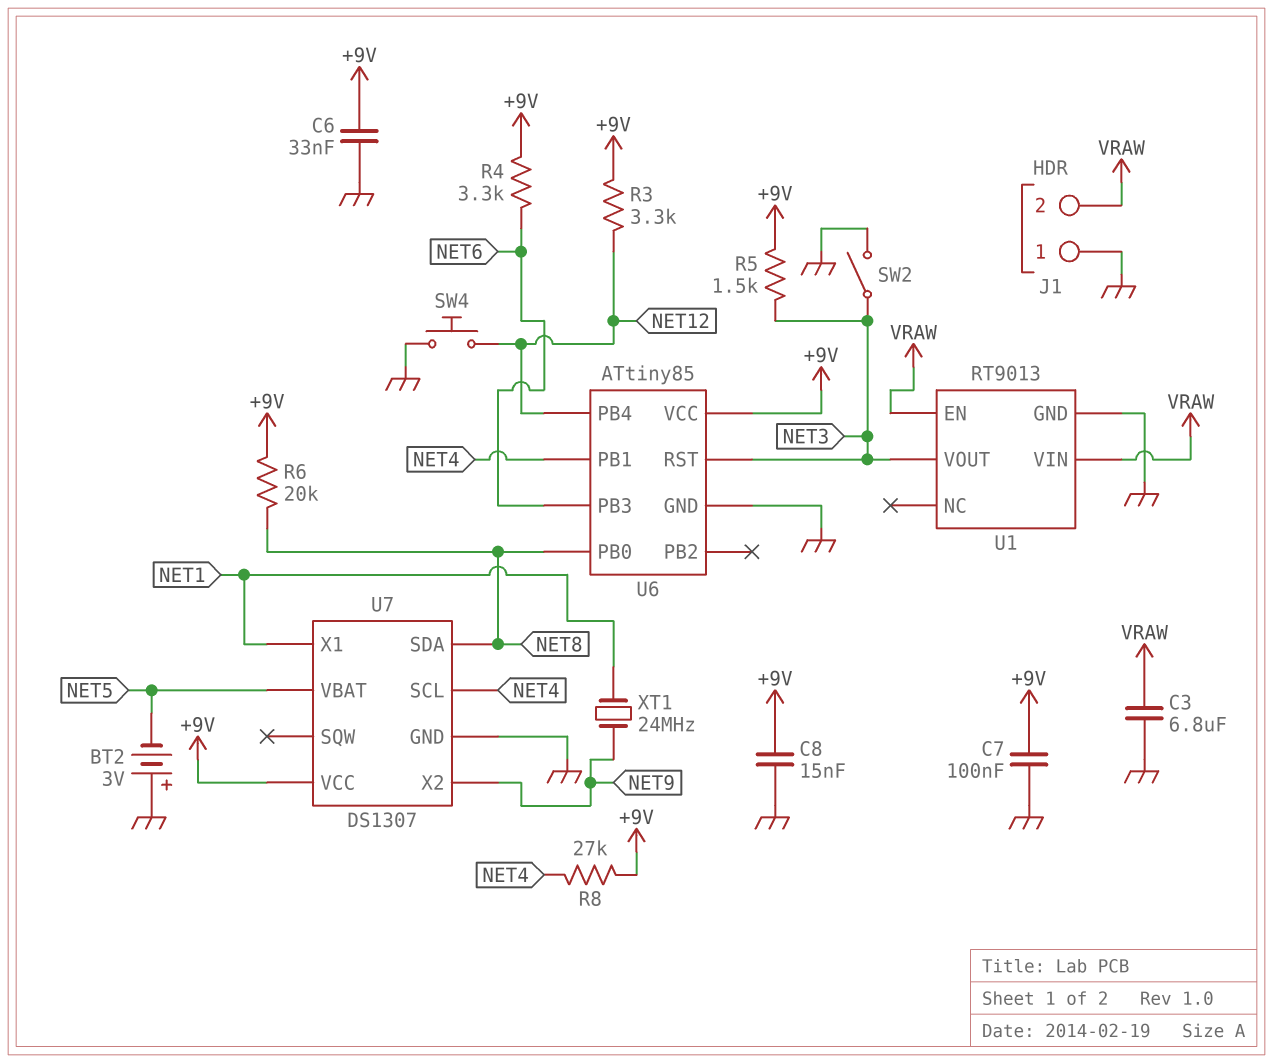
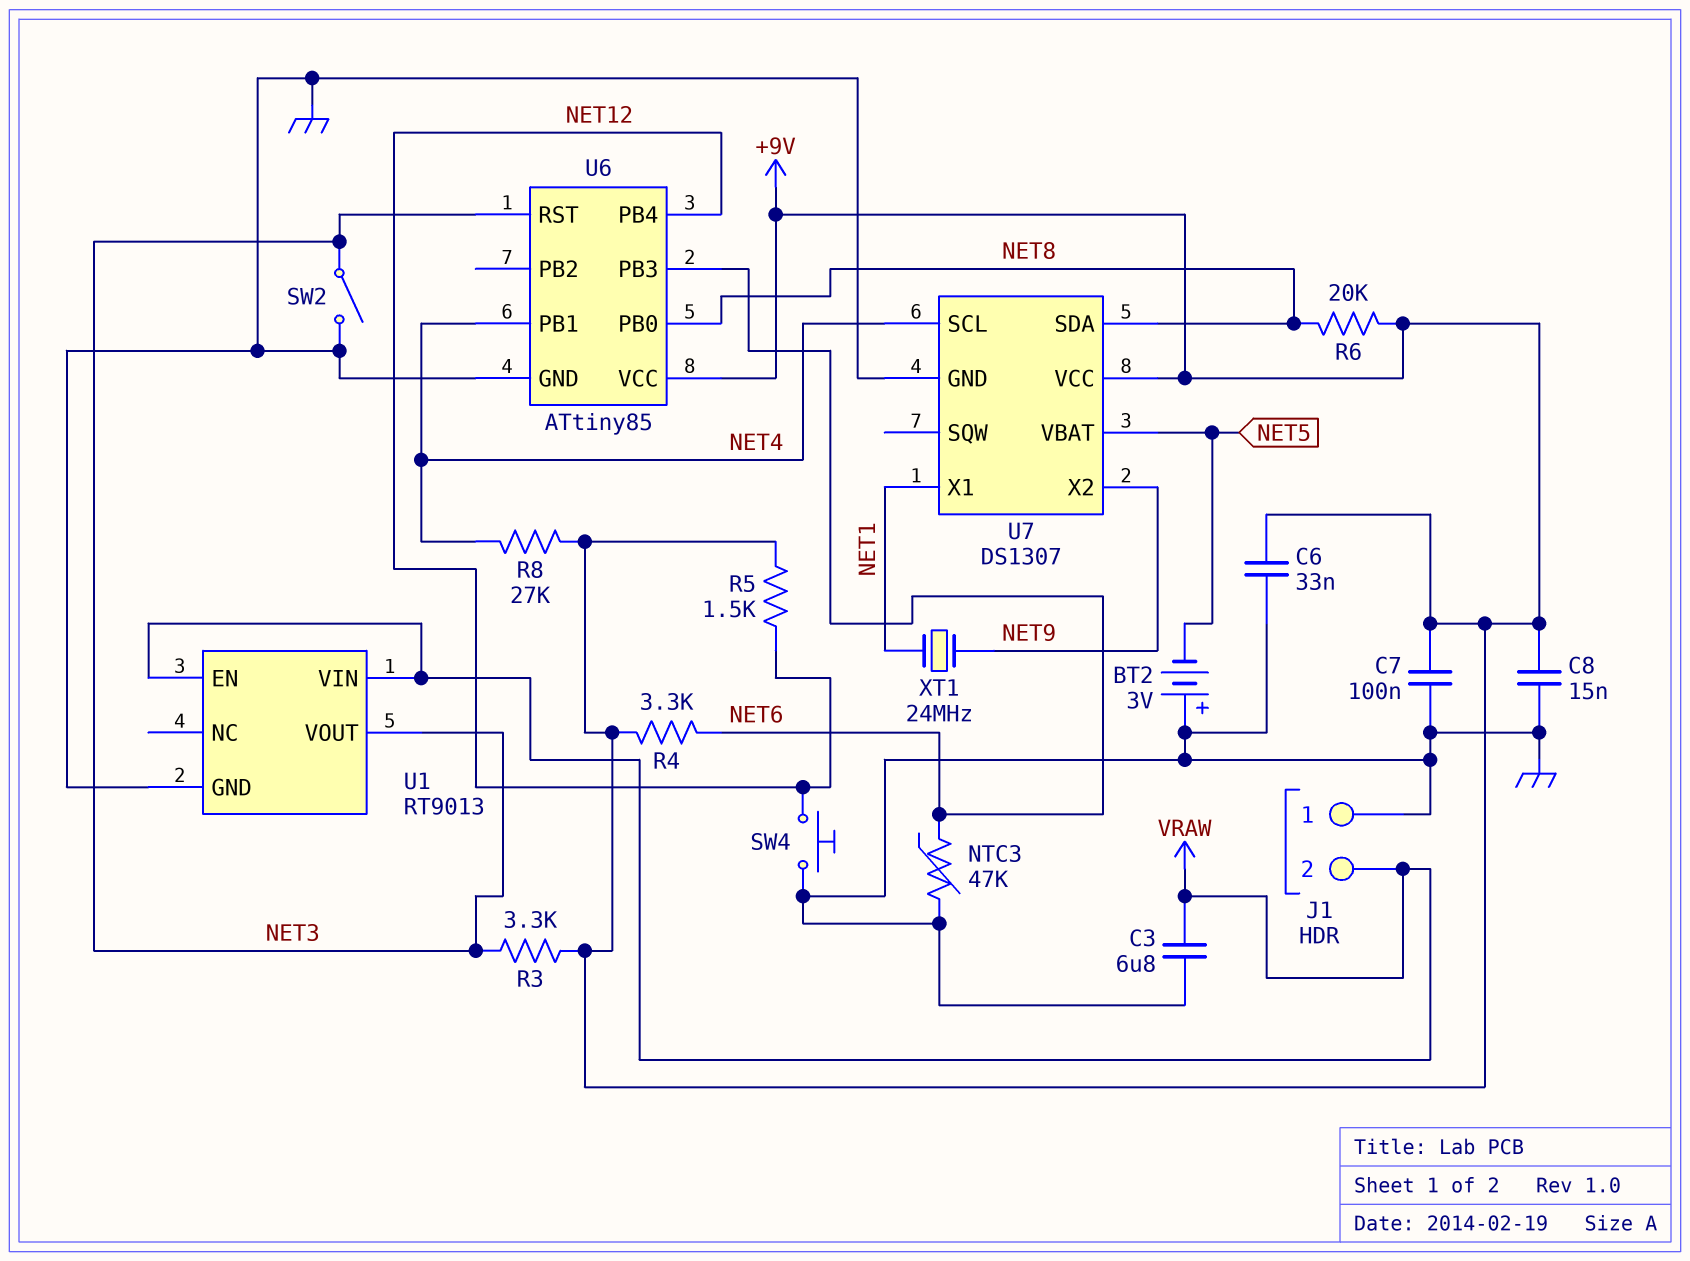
NTC3: none -> 47k (GND, NET6)
R3: 3.3k (+9V, NET12) -> 3.3k (+9V, NET3)
R5: 1.5k (+9V, NET3) -> 1.5k (+9V, NET12)

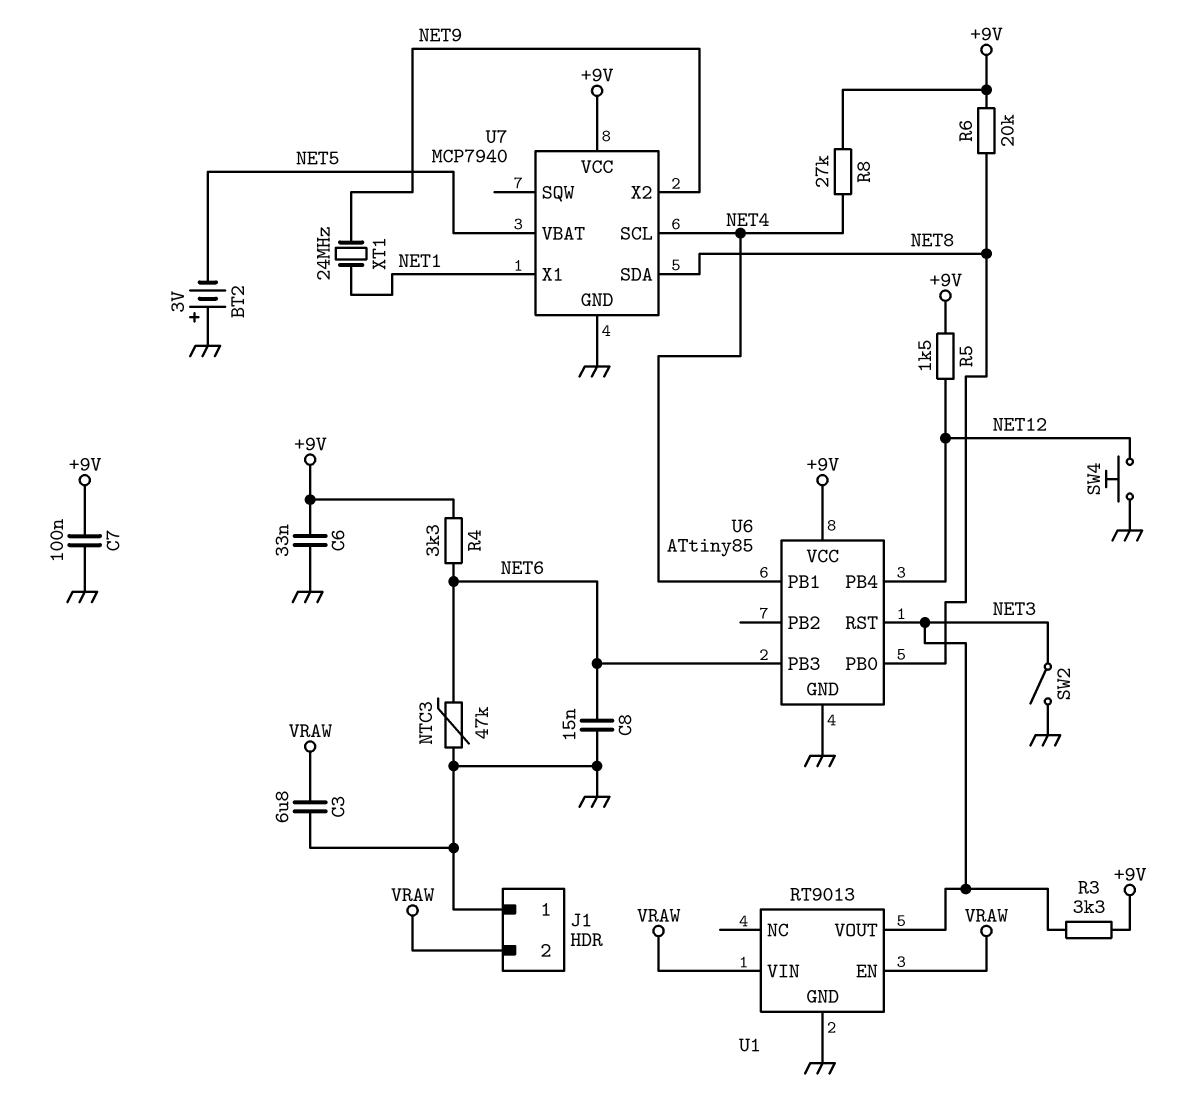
C8: 15nF (+9V, GND) -> 15nF (GND, NET6)
U7: DS1307 -> MCP7940

